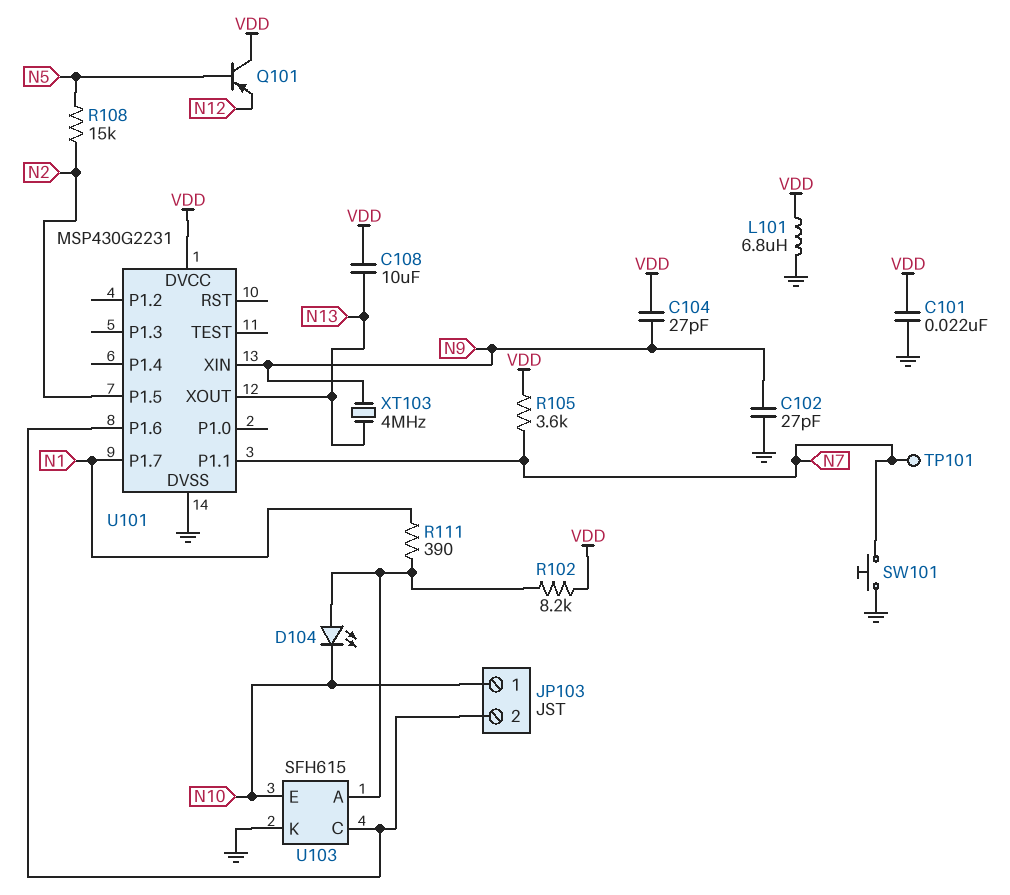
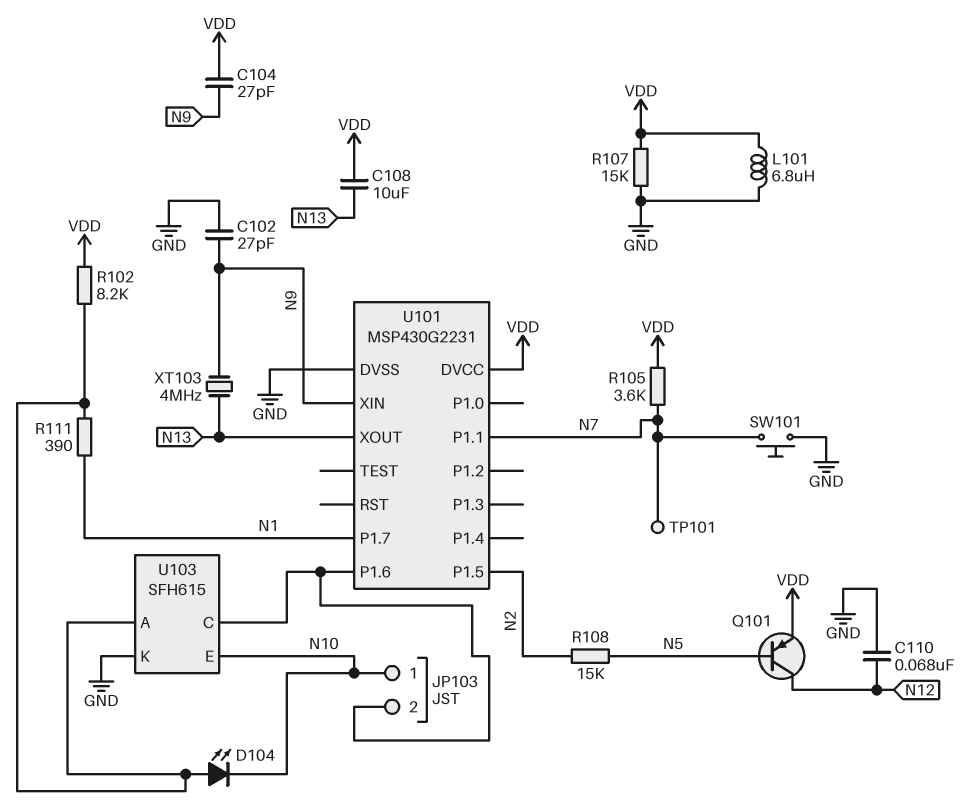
C101: 22nF (GND, VDD) -> none
C110: none -> 68nF (GND, N12)
Q101: PNP (B N5, C VDD, E N12) -> PNP (B N5, C N12, E VDD)
R107: none -> 15k (GND, VDD)

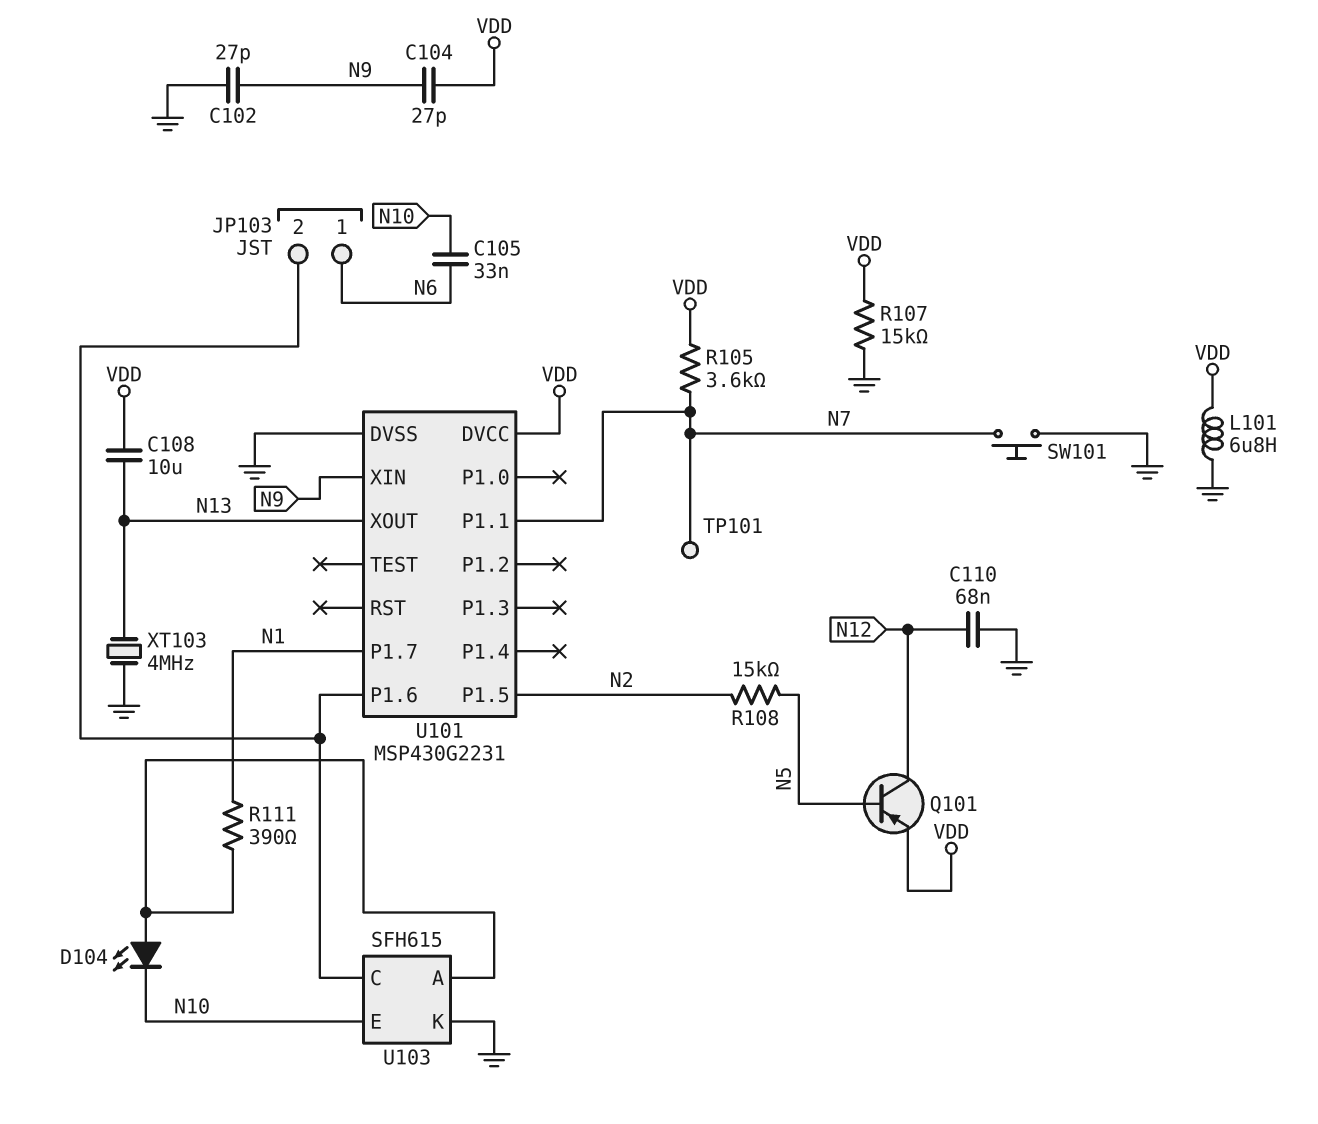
C105: none -> 33nF (N6, N10)
JP103 pin 1: N10 -> N6
R102: 8.2k (U103/A, VDD) -> none
XT103: 4MHz (N9, N13) -> 4MHz (GND, N13)

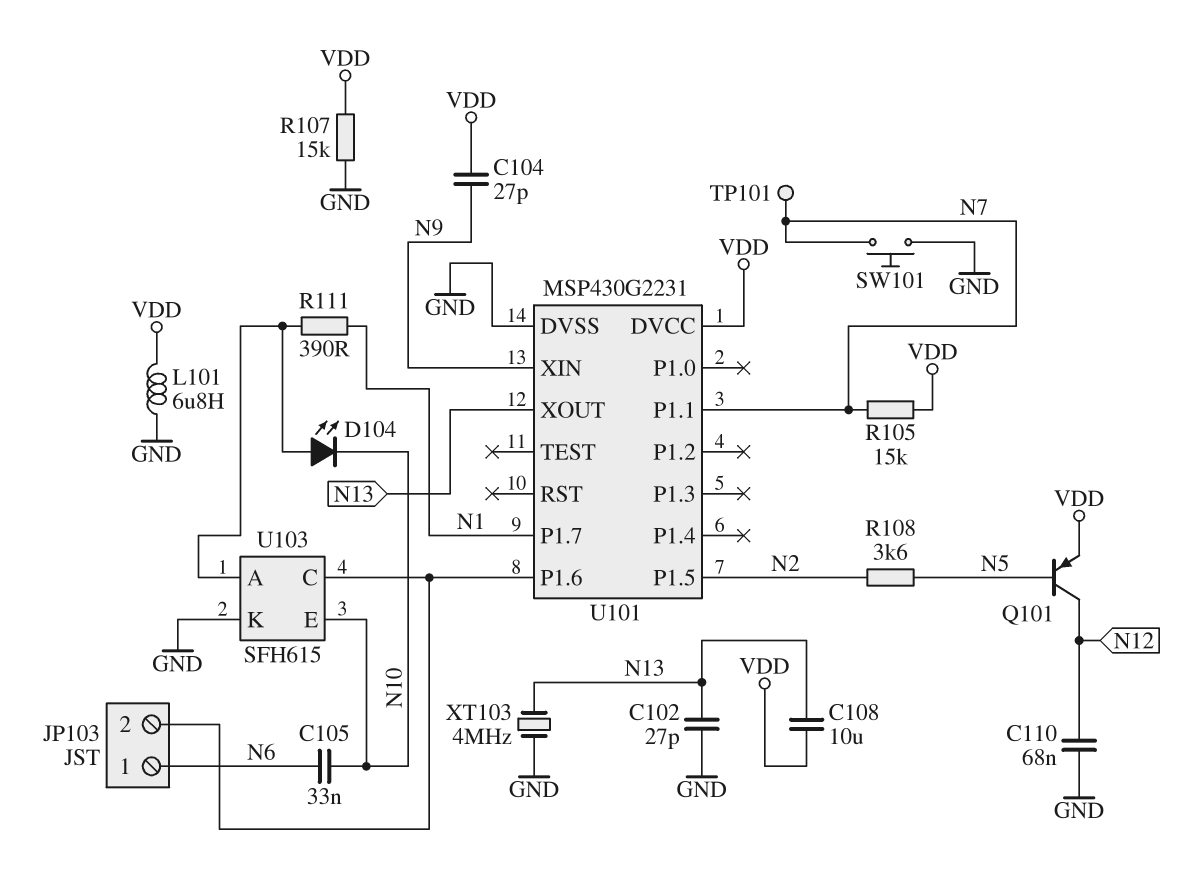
C102: 27pF (GND, N9) -> 27pF (GND, N13)
R105: 3.6k (N7, VDD) -> 15k (N7, VDD)
R108: 15k (N2, N5) -> 3.6k (N2, N5)

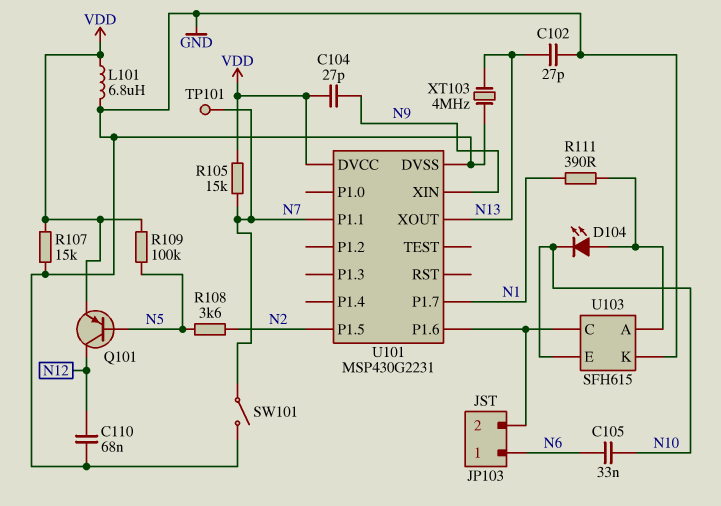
C108: 10uF (N13, VDD) -> none
R109: none -> 100k (N5, VDD)
SW101: button (GND, N7) -> switch (GND, N7)

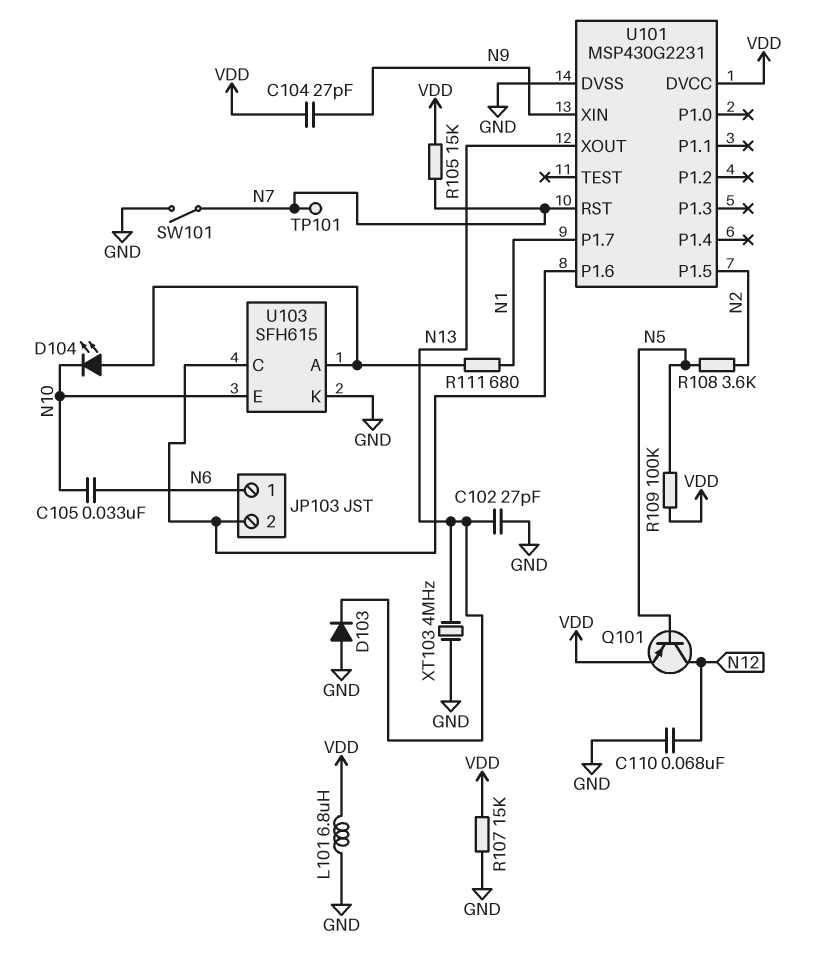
D103: none -> diode (A GND, K N13)
R111: 390 (N1, U103/A) -> 680 (N1, U103/A)
U101 pin P1.1: N7 -> none
U101 pin RST: none -> N7

